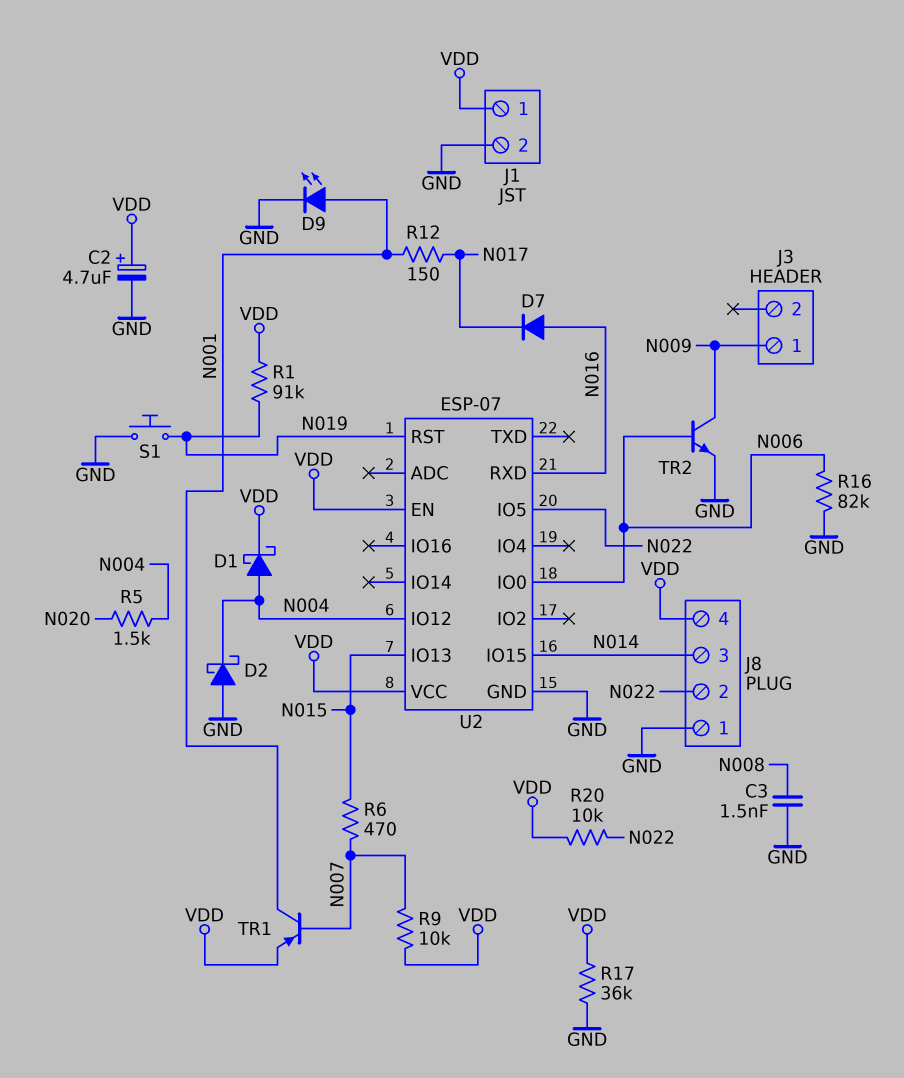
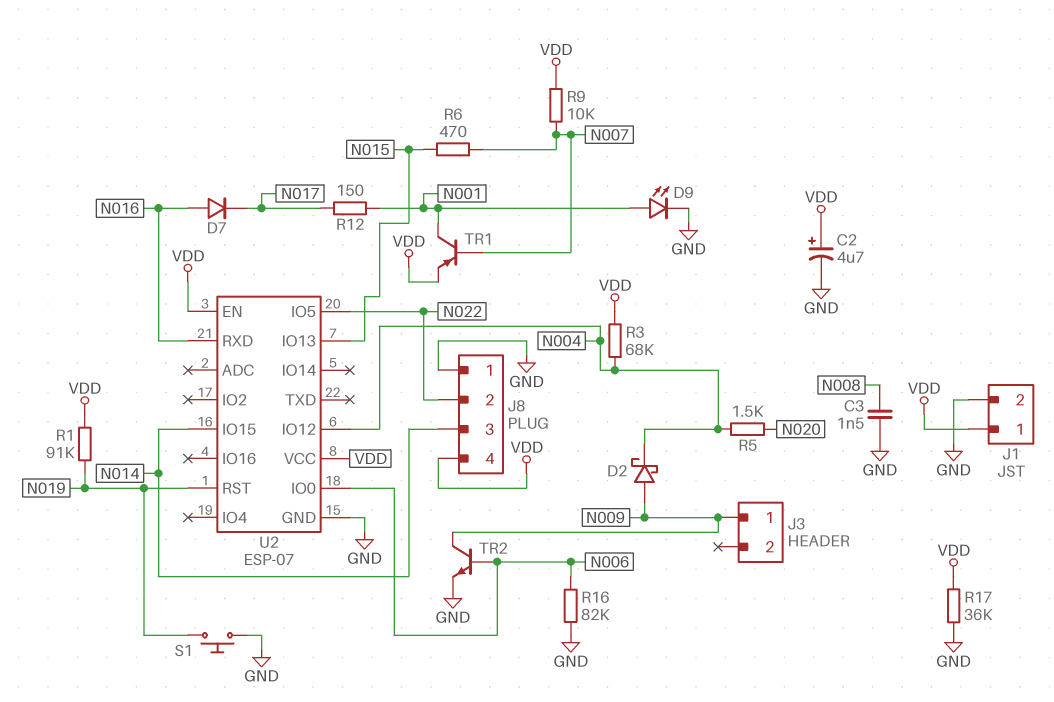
D1: schottky (A N004, K VDD) -> none
D2: schottky (A GND, K N004) -> schottky (A N009, K N004)
R3: none -> 68k (N004, VDD)
R20: 10k (N022, VDD) -> none

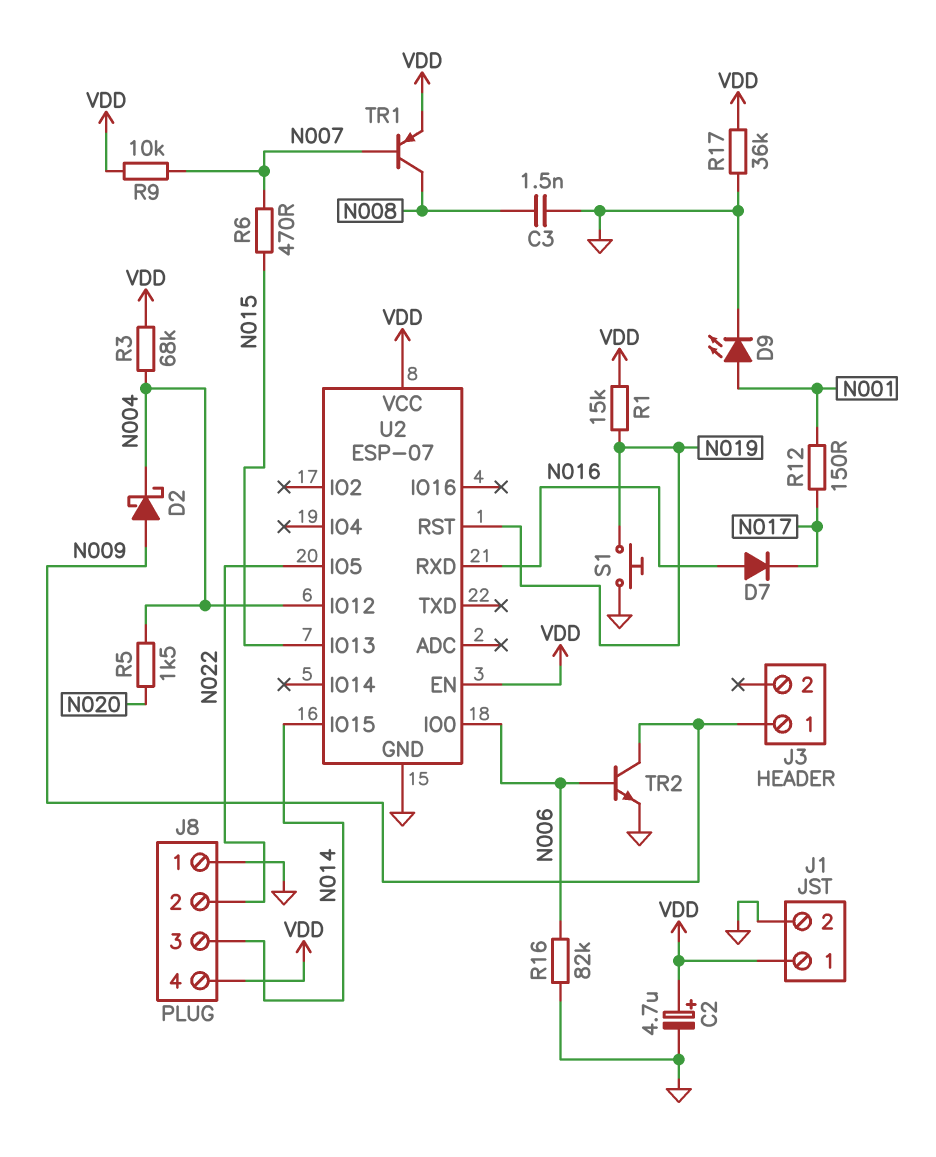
R1: 91k (N019, VDD) -> 15k (N019, VDD)
TR1: PNP (B N007, C N001, E VDD) -> PNP (B N007, C N008, E VDD)

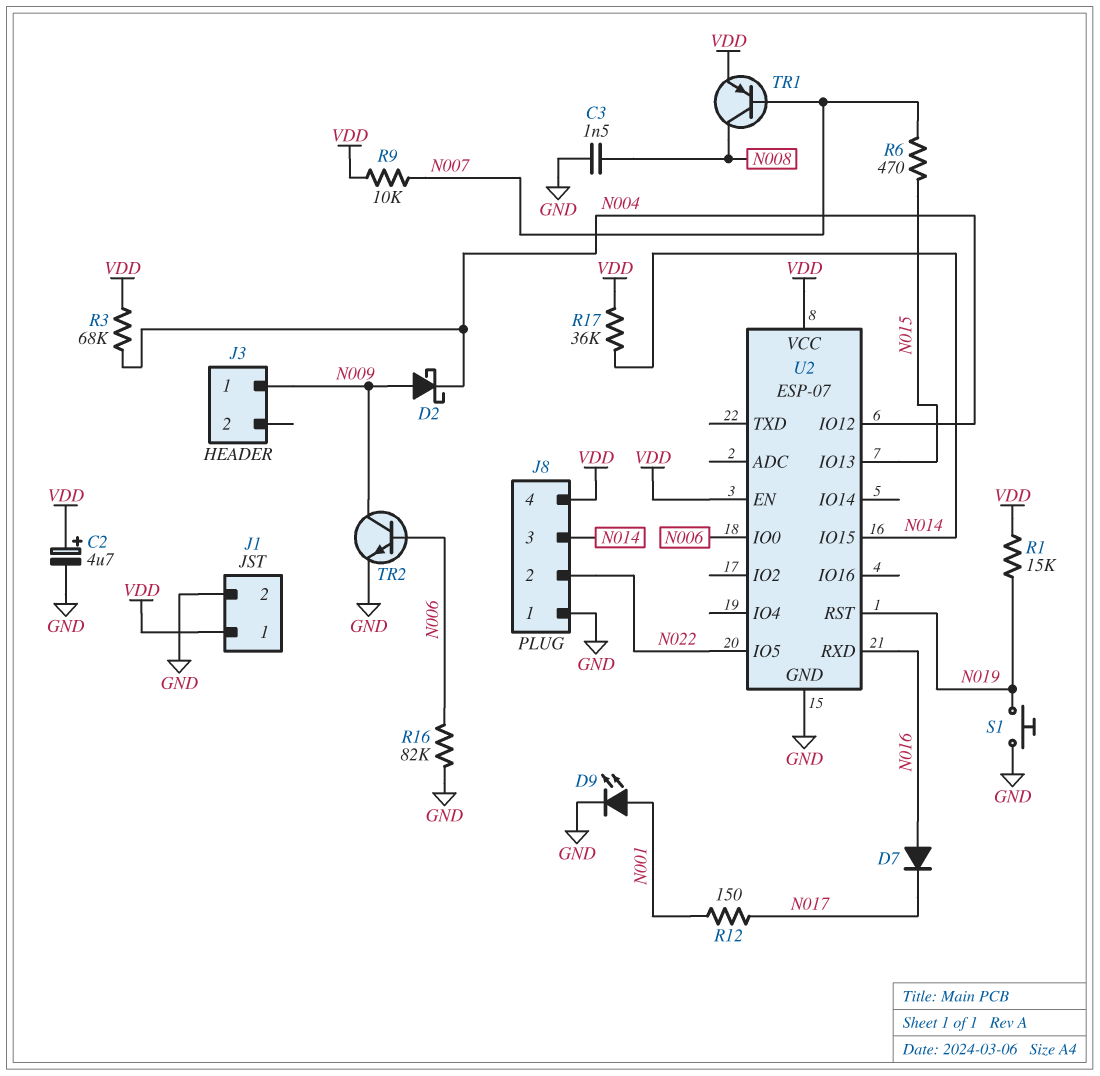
R5: 1.5k (N004, N020) -> none
R17: 36k (GND, VDD) -> 36k (N014, VDD)

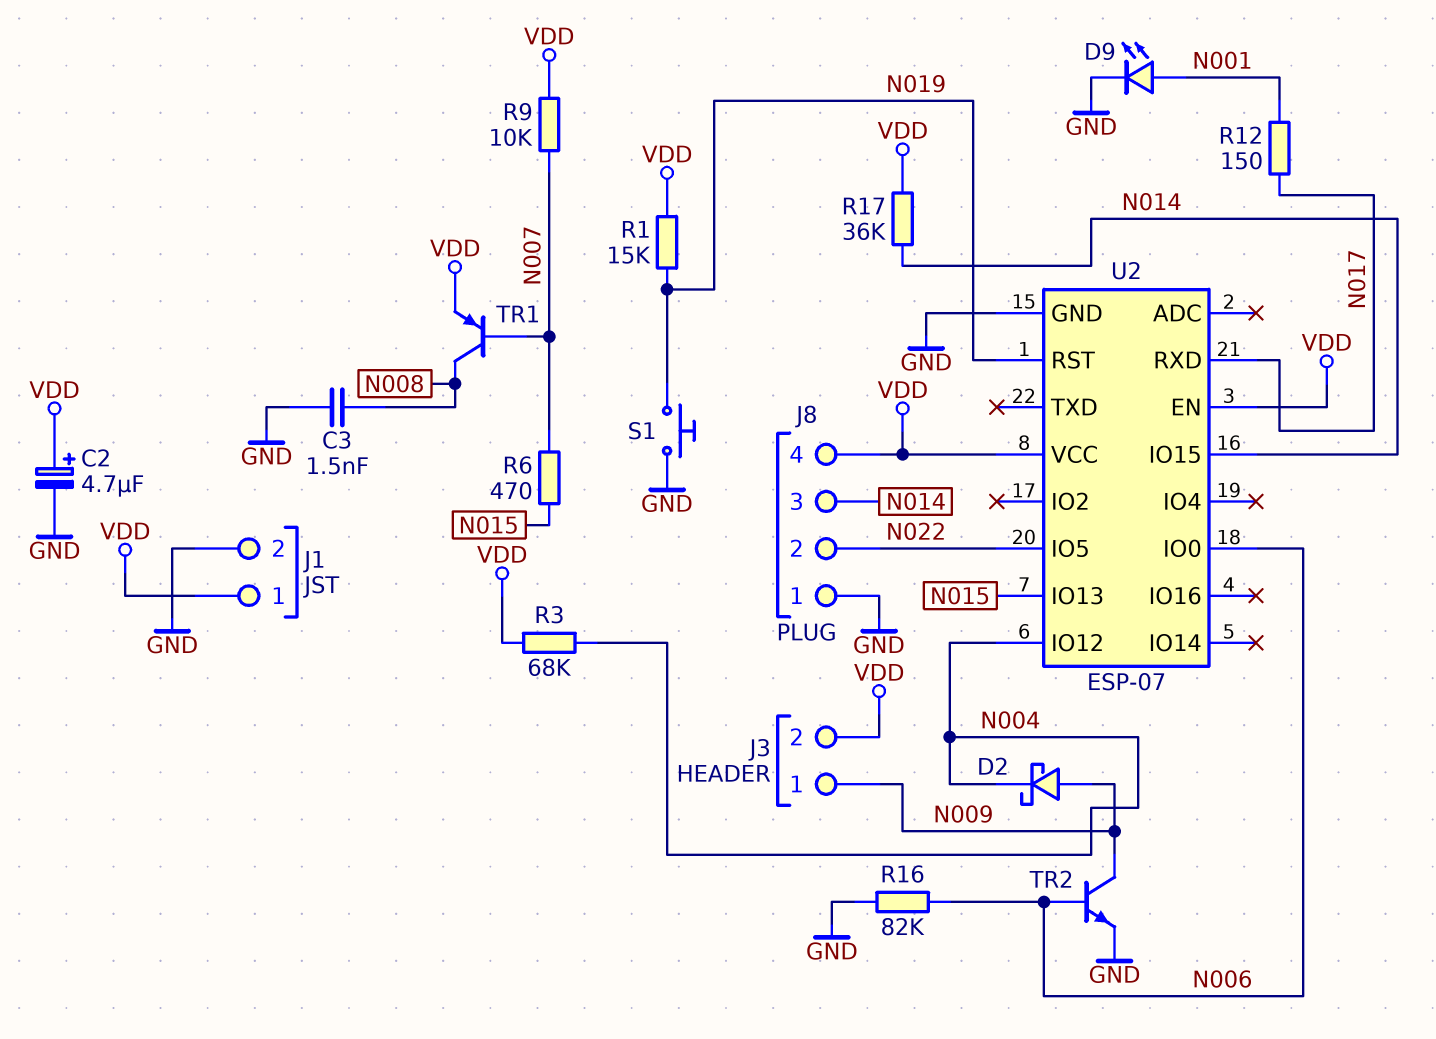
D7: diode (A N016, K N017) -> none
J3 pin 2: none -> VDD
U2 pin RXD: N016 -> N017

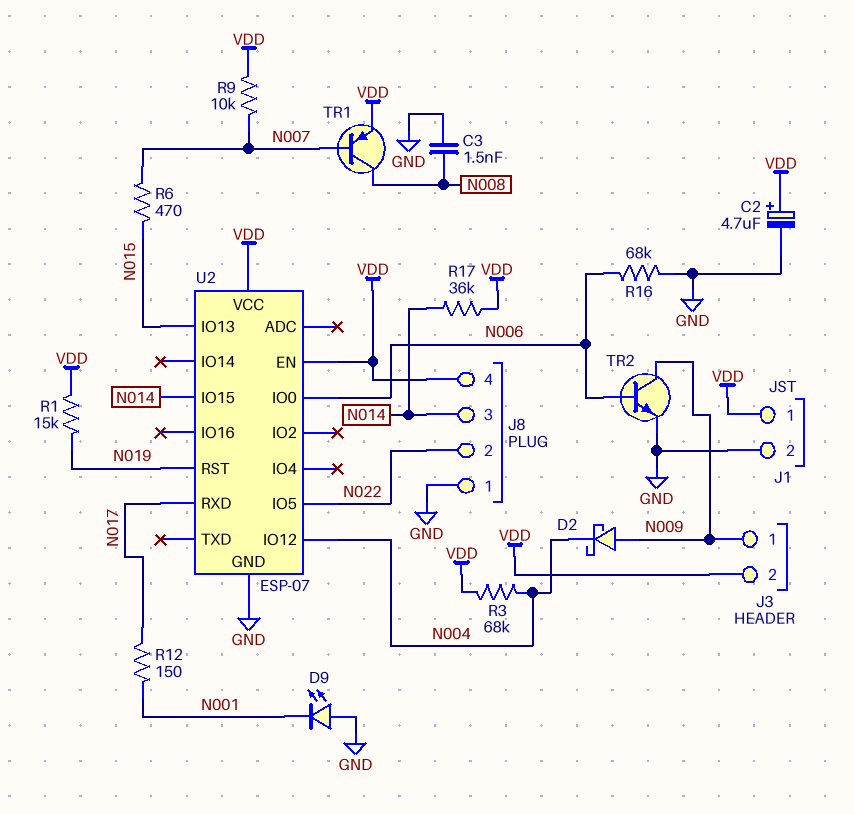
D9: LED (A N001, K GND) -> LED (A GND, K N001)
R16: 82k (GND, N006) -> 68k (GND, N006)
S1: button (GND, N019) -> none

